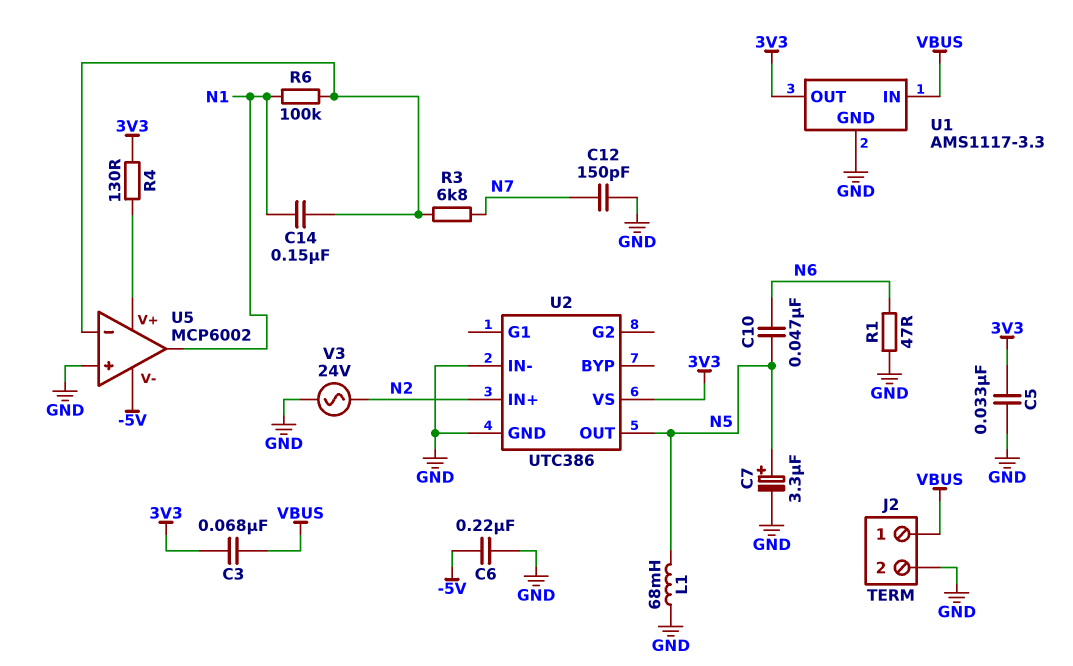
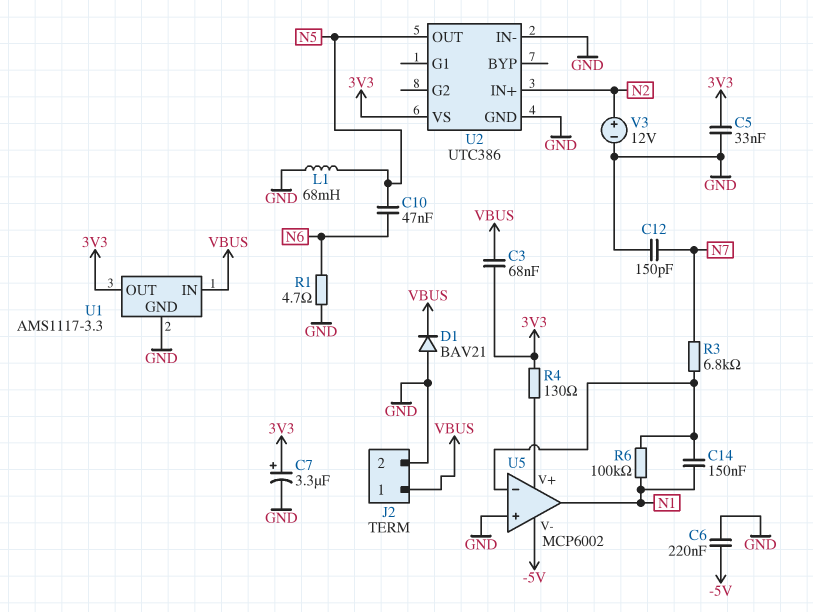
C7: 3.3uF (plus N5, minus GND) -> 3.3uF (plus 3V3, minus GND)
D1: none -> diode BAV21 (A GND, K VBUS)
R1: 47 (GND, N6) -> 4.7 (GND, N6)
V3: AC 24V (GND, N2) -> 12V (plus N2, minus GND)

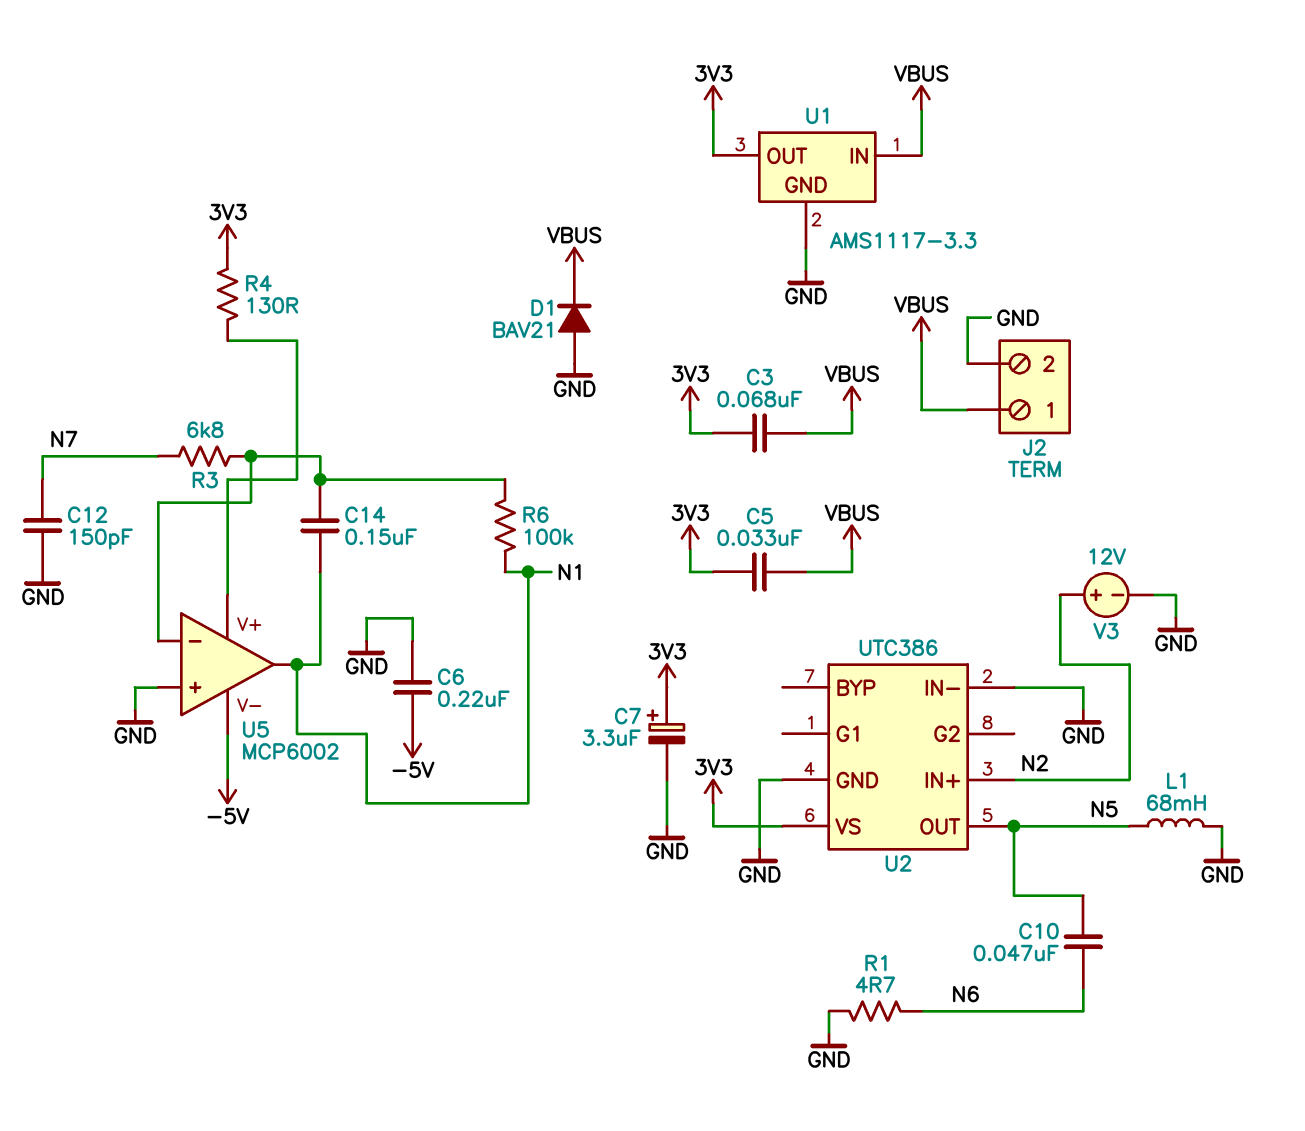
C5: 33nF (3V3, GND) -> 33nF (3V3, VBUS)

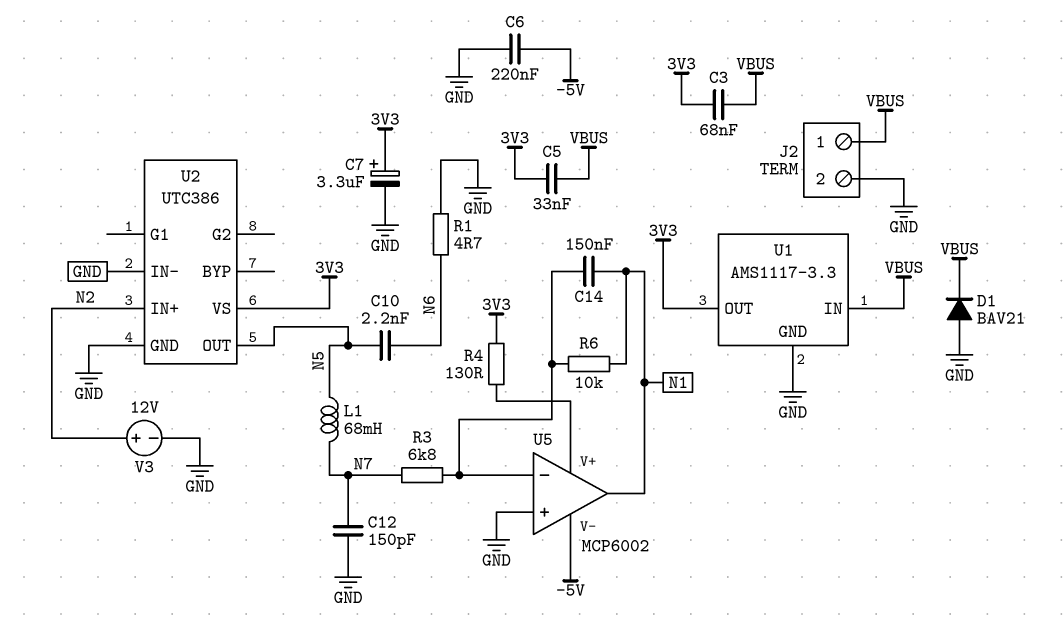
C10: 47nF (N5, N6) -> 2.2nF (N5, N6)
L1: 68mH (GND, N5) -> 68mH (N5, N7)
R6: 100k (N1, U5/in-) -> 10k (N1, U5/in-)

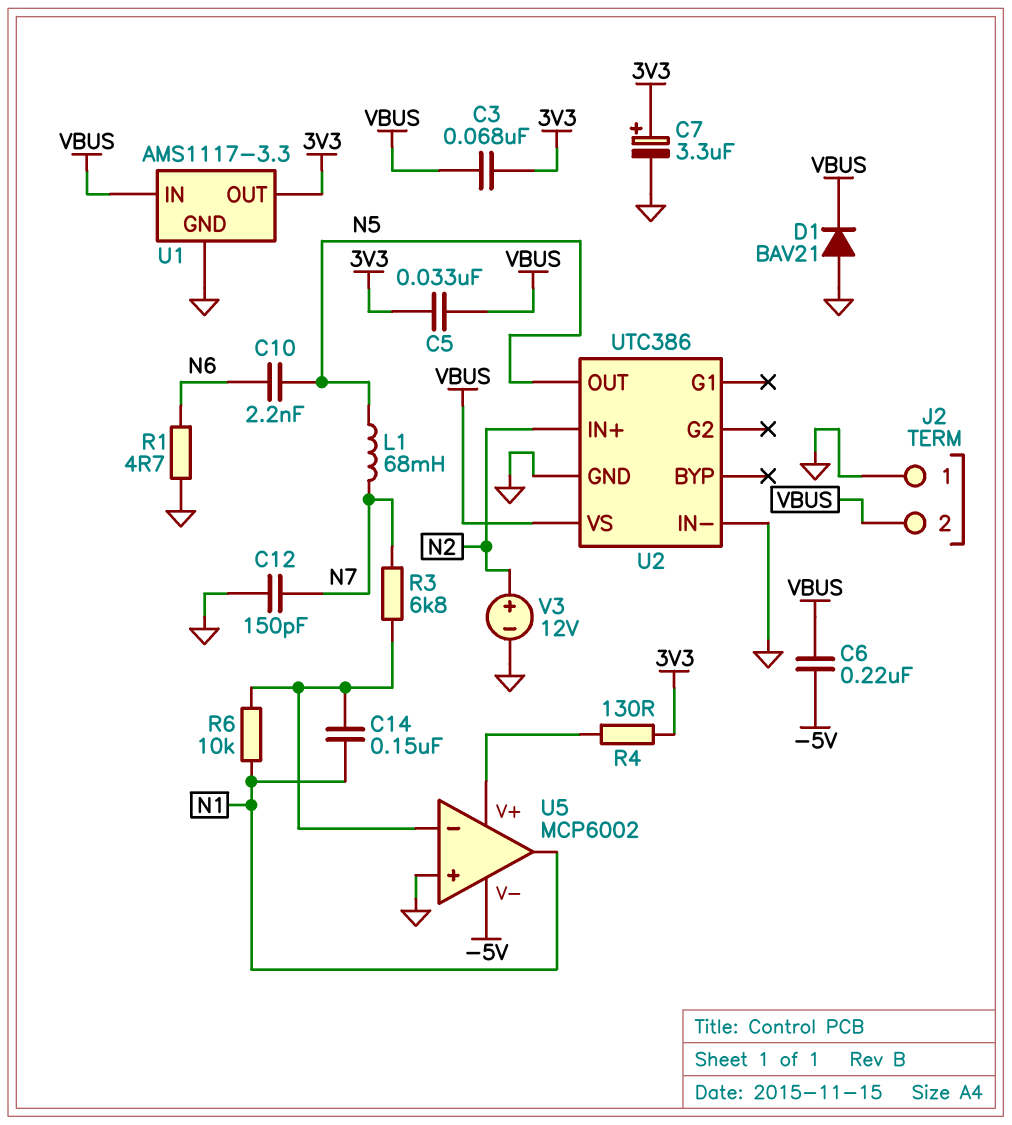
C6: 220nF (-5V, GND) -> 220nF (-5V, VBUS)
J2 pin 1: VBUS -> GND
J2 pin 2: GND -> VBUS
U2 pin VS: 3V3 -> VBUS

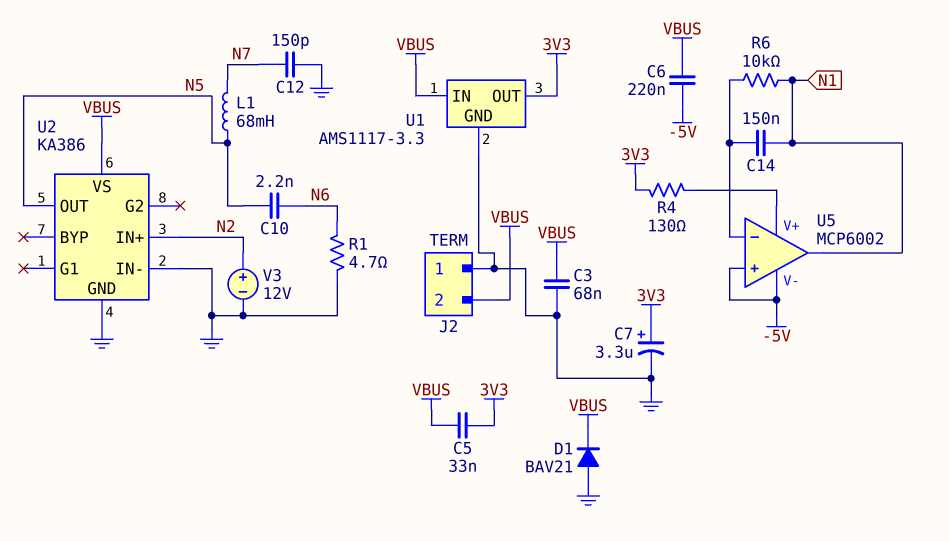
C3: 68nF (3V3, VBUS) -> 68nF (GND, VBUS)
R3: 6.8k (N7, U5/in-) -> none
U2: UTC386 -> KA386
U5 pin in+: GND -> -5V

